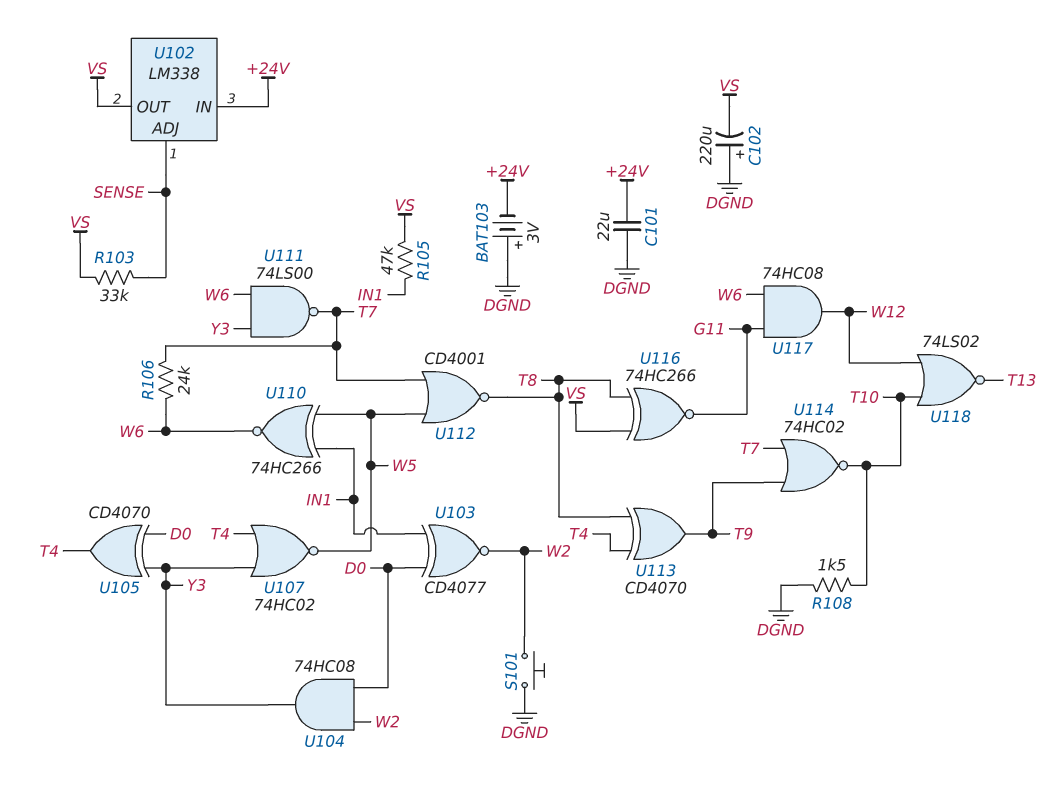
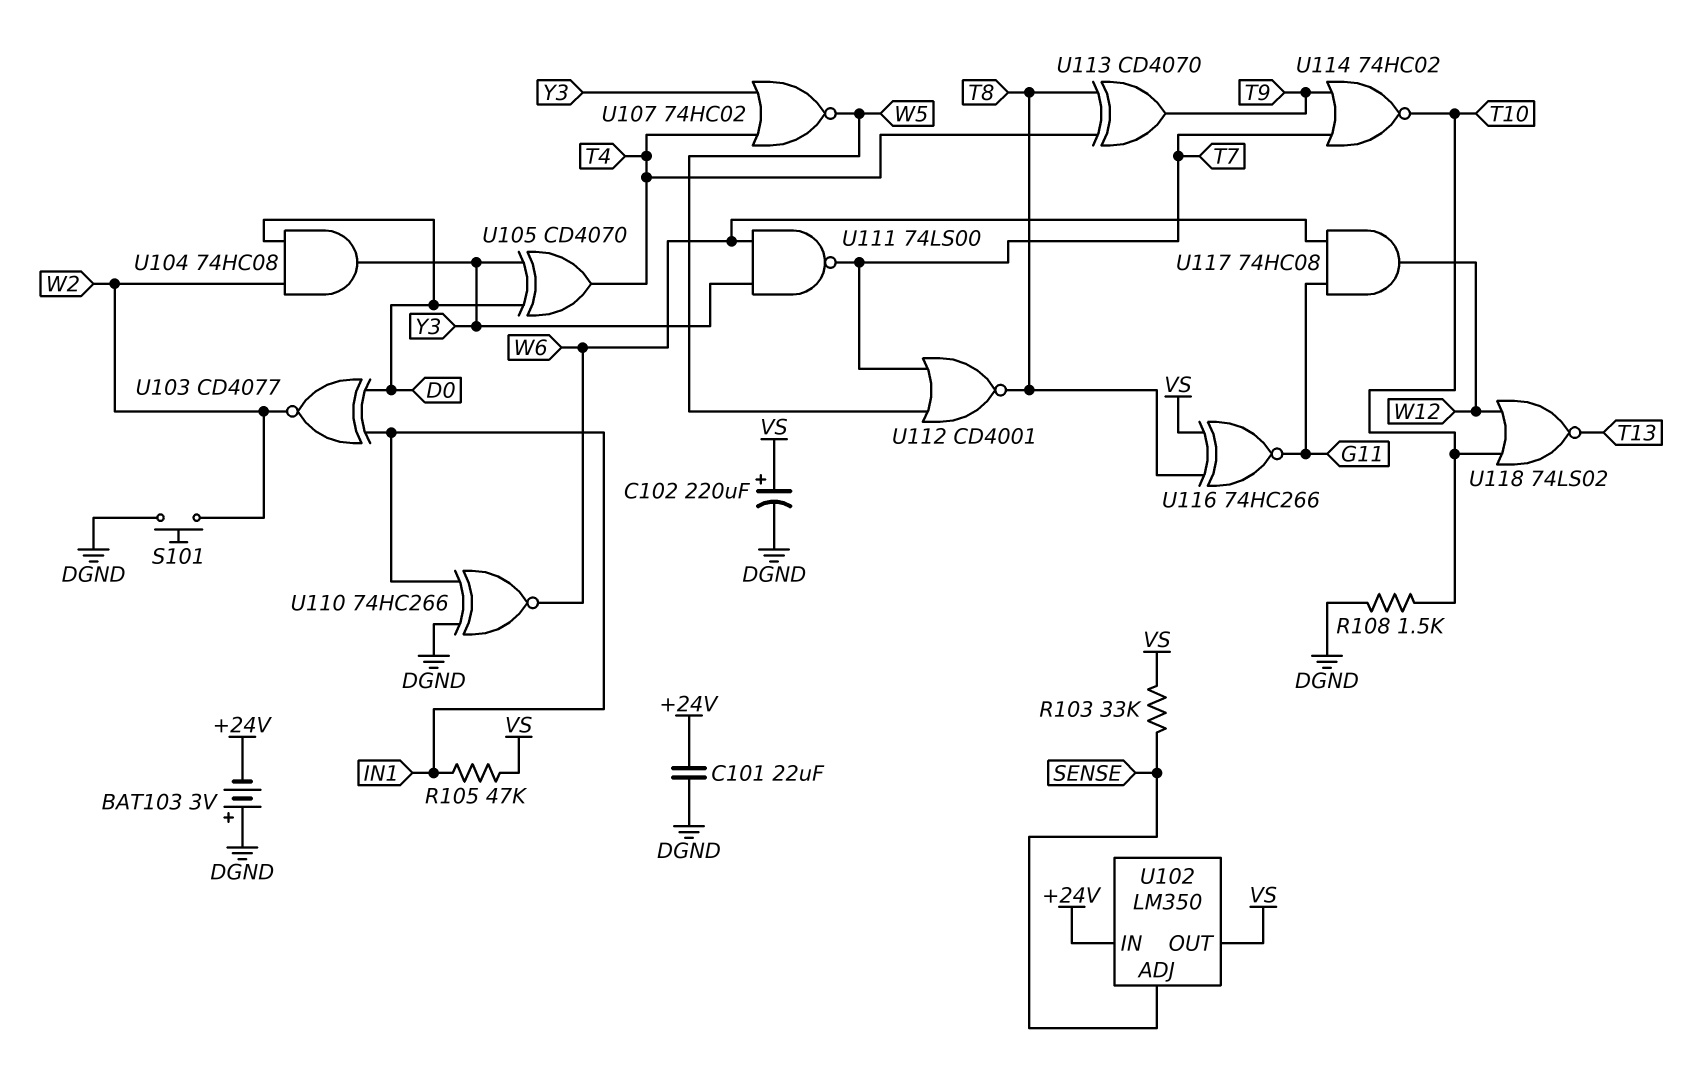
C102: 220uF (plus DGND, minus VS) -> 220uF (plus VS, minus DGND)
R106: 24k (T7, W6) -> none
U102: LM338 -> LM350
U110: XNOR 74HC266 (in IN1, in W5, out W6) -> XNOR 74HC266 (in DGND, in IN1, out W6)

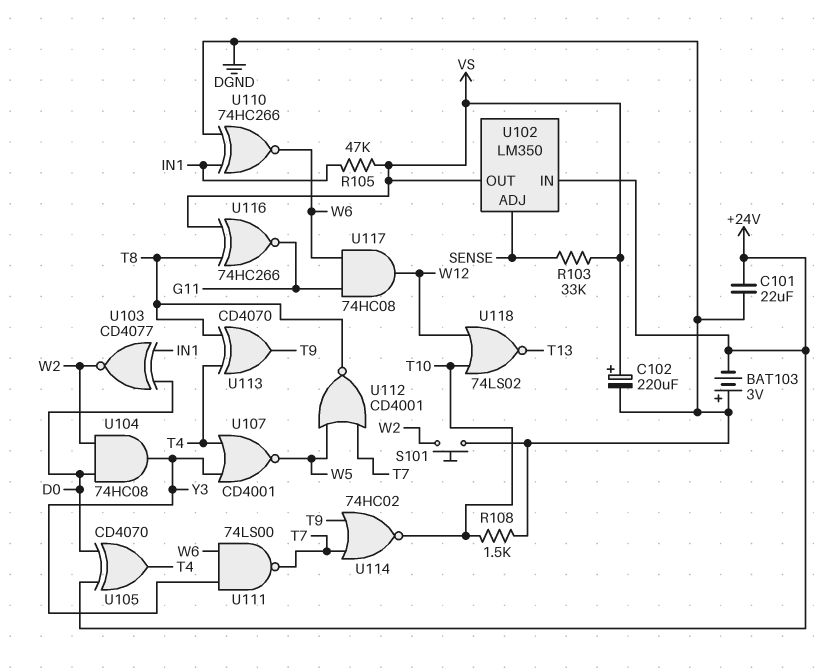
U105: XOR CD4070 (in D0, in Y3, out T4) -> XOR CD4070 (in +24V, in D0, out T4)
U107: NOR 74HC02 (in T4, in Y3, out W5) -> NOR CD4001 (in T4, in Y3, out W5)

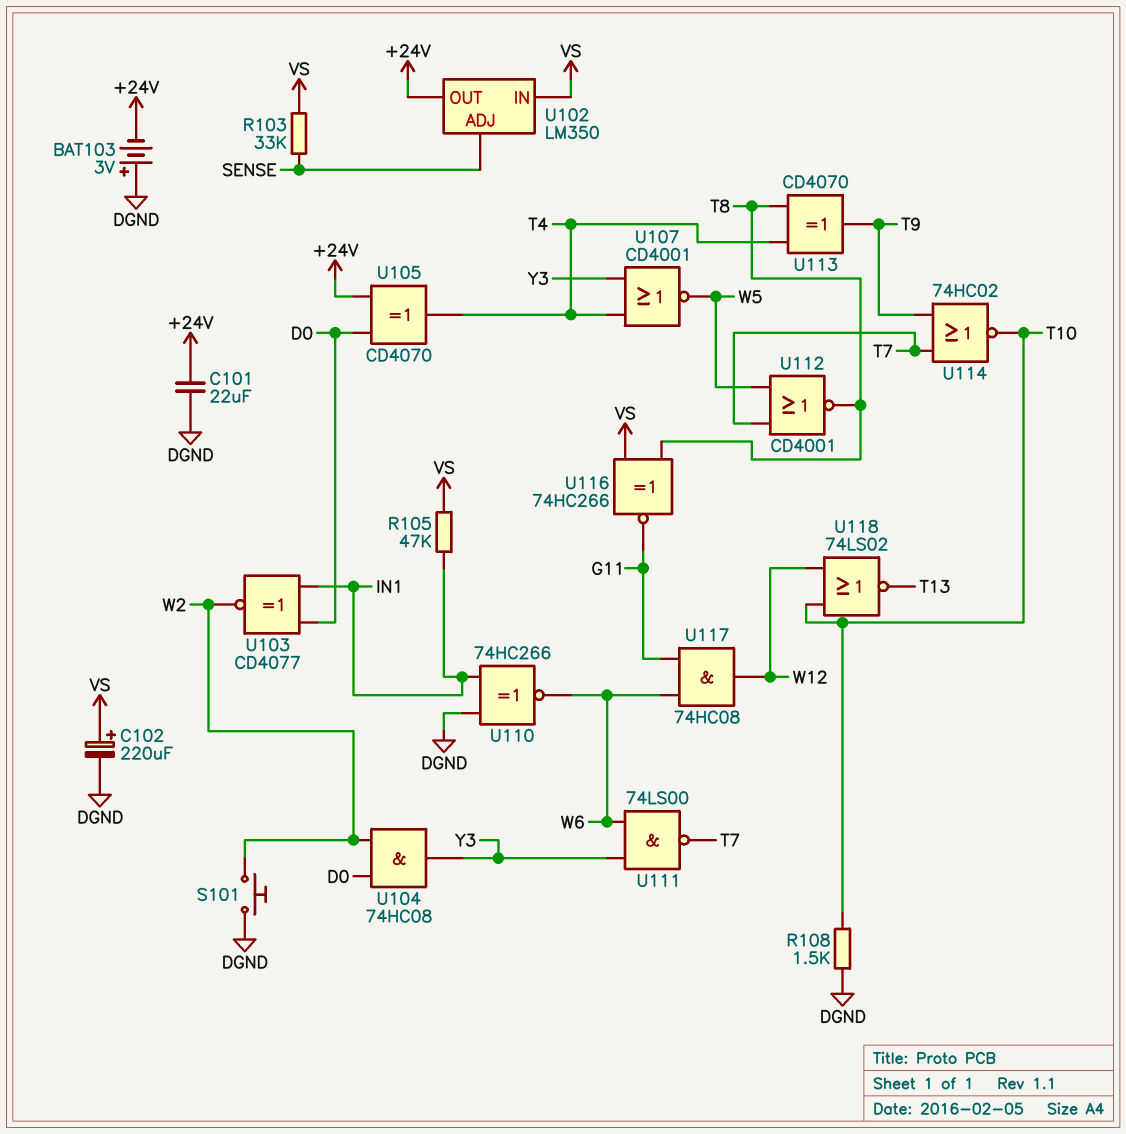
U102 pin IN: +24V -> VS
U102 pin OUT: VS -> +24V

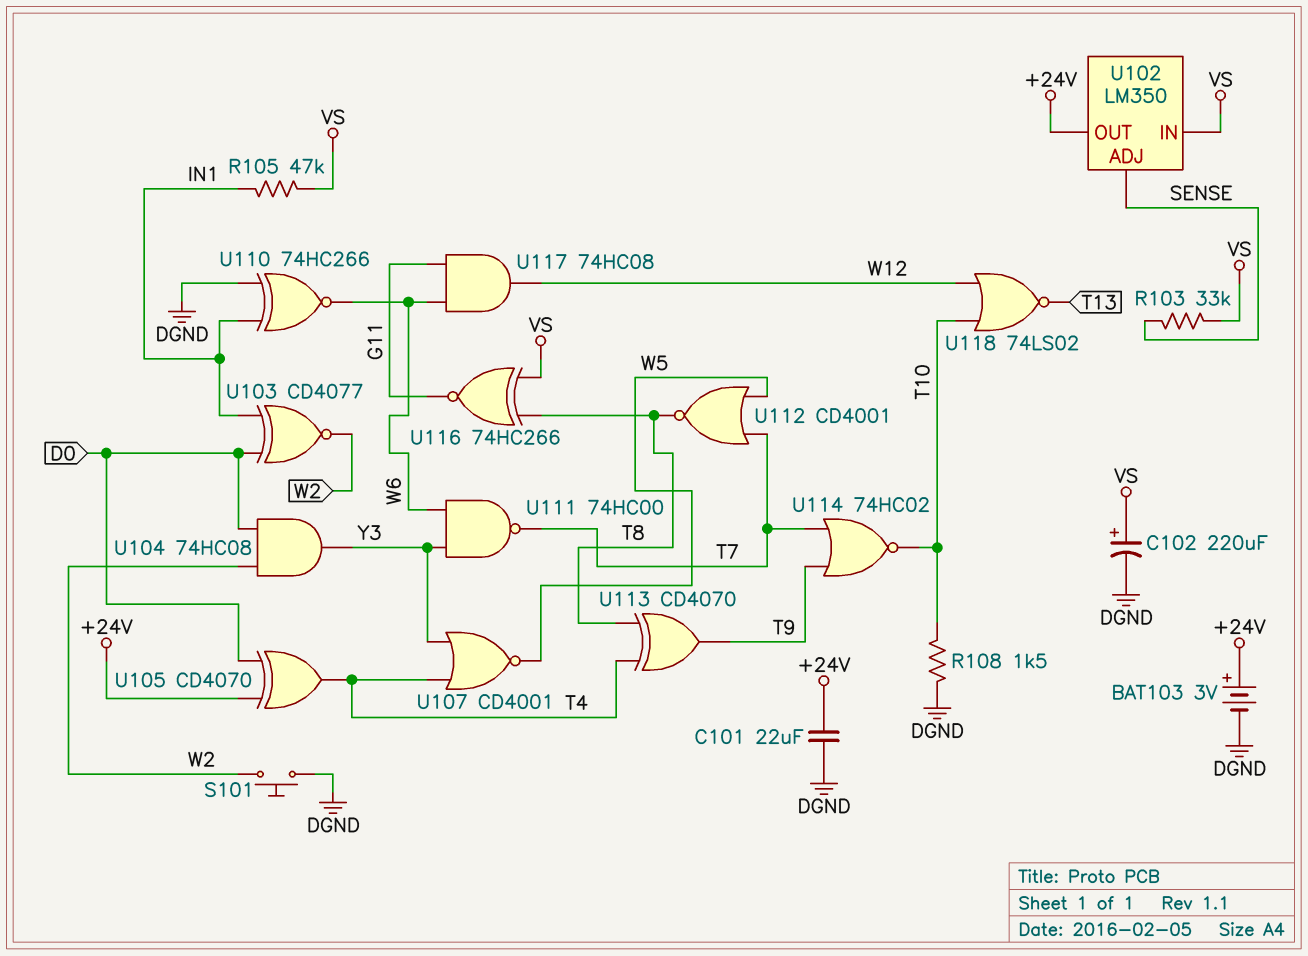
BAT103: 3V (plus DGND, minus +24V) -> 3V (plus +24V, minus DGND)
U111: NAND 74LS00 (in W6, in Y3, out T7) -> NAND 74HC00 (in W6, in Y3, out T7)

